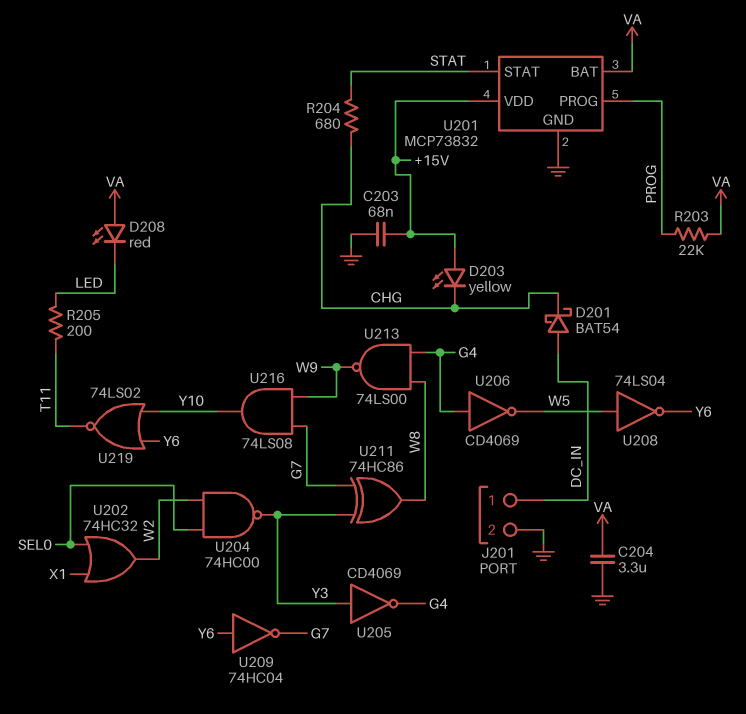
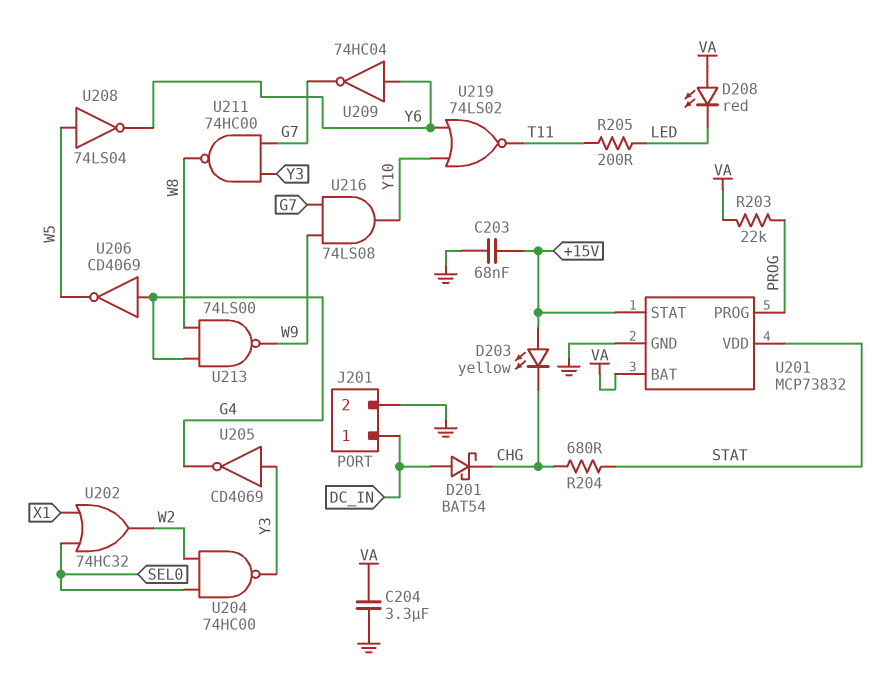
U201 pin STAT: STAT -> +15V
U201 pin VDD: +15V -> STAT
U211: XOR 74HC86 (in G7, in Y3, out W8) -> NAND 74HC00 (in G7, in Y3, out W8)

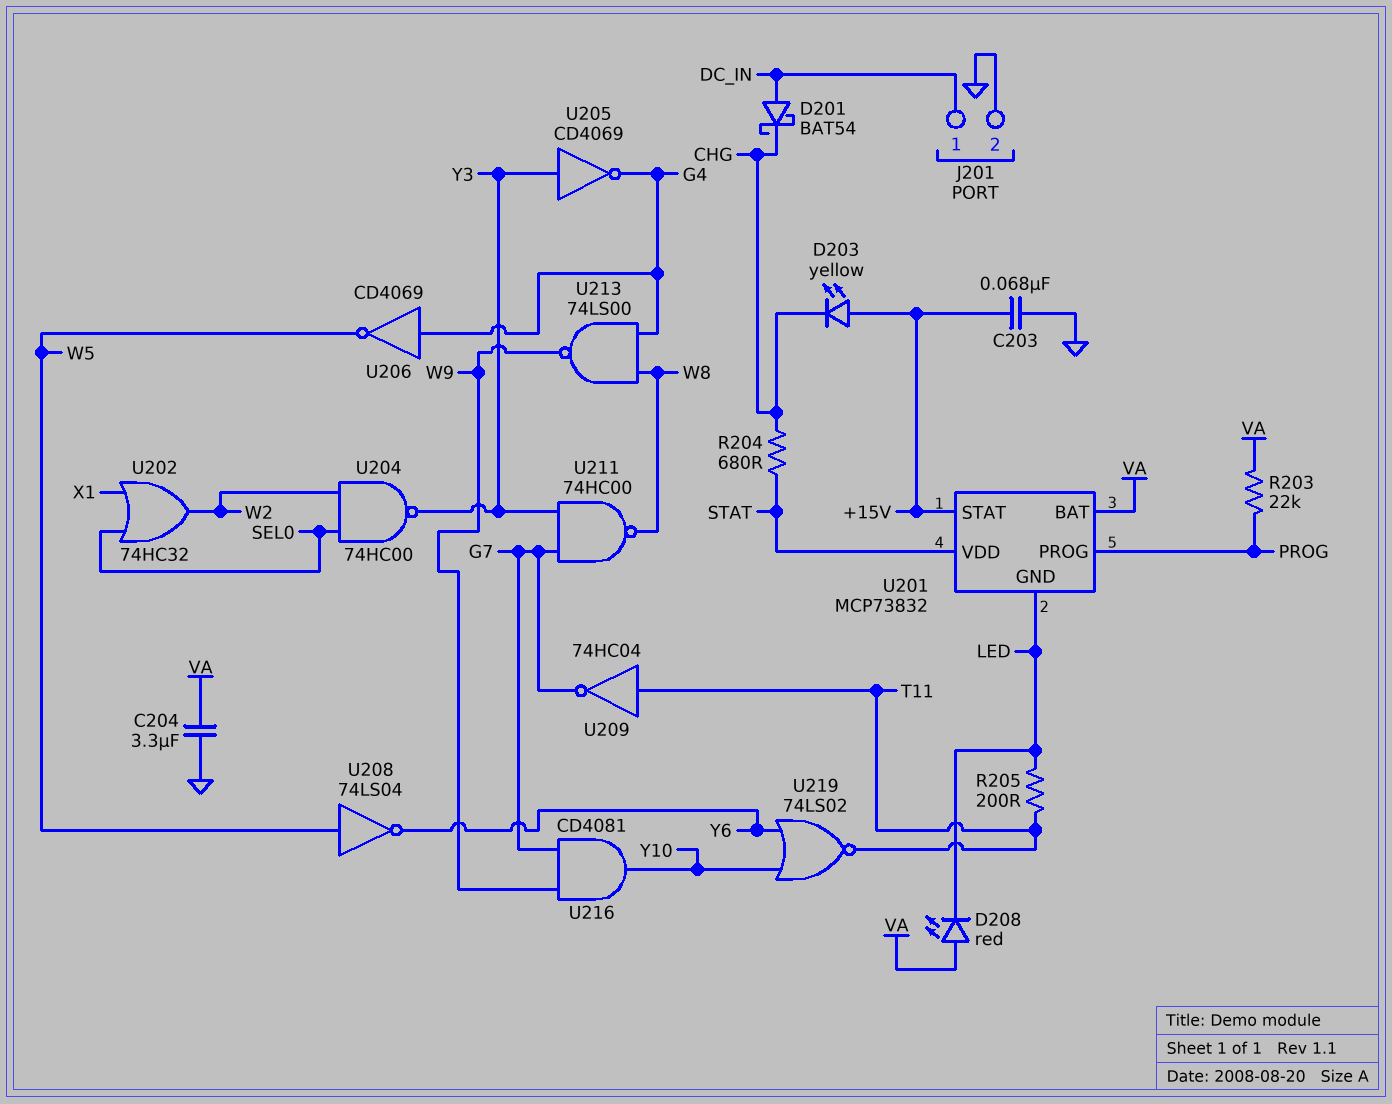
U201 pin GND: GND -> LED
U209: NOT 74HC04 (in Y6, out G7) -> NOT 74HC04 (in T11, out G7)
U216: AND 74LS08 (in G7, in W9, out Y10) -> AND CD4081 (in G7, in W9, out Y10)

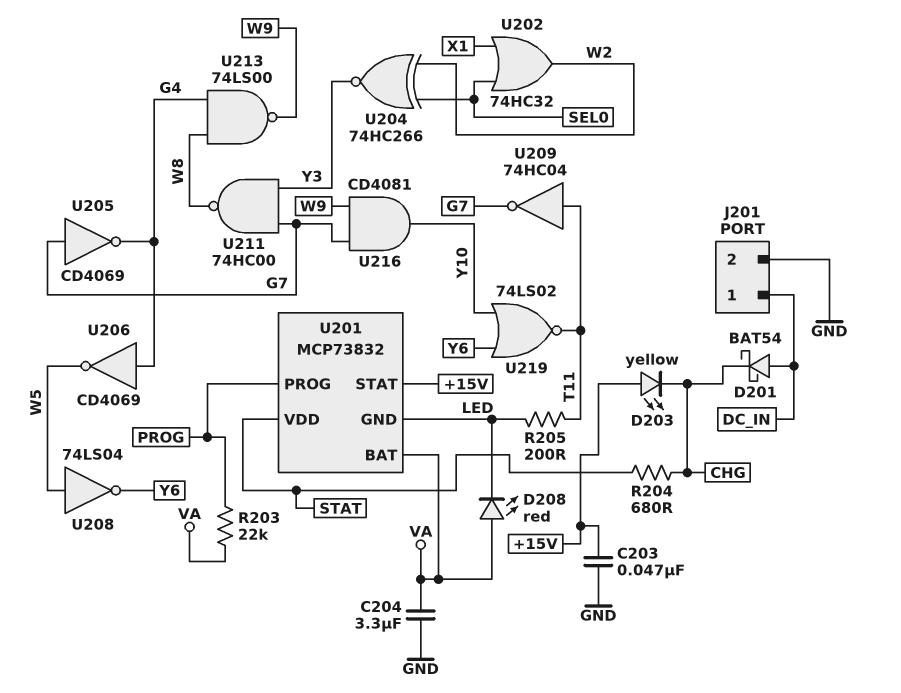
C203: 68nF (+15V, GND) -> 47nF (+15V, GND)
U204: NAND 74HC00 (in SEL0, in W2, out Y3) -> XNOR 74HC266 (in SEL0, in W2, out Y3)
U205: NOT CD4069 (in Y3, out G4) -> NOT CD4069 (in G7, out G4)

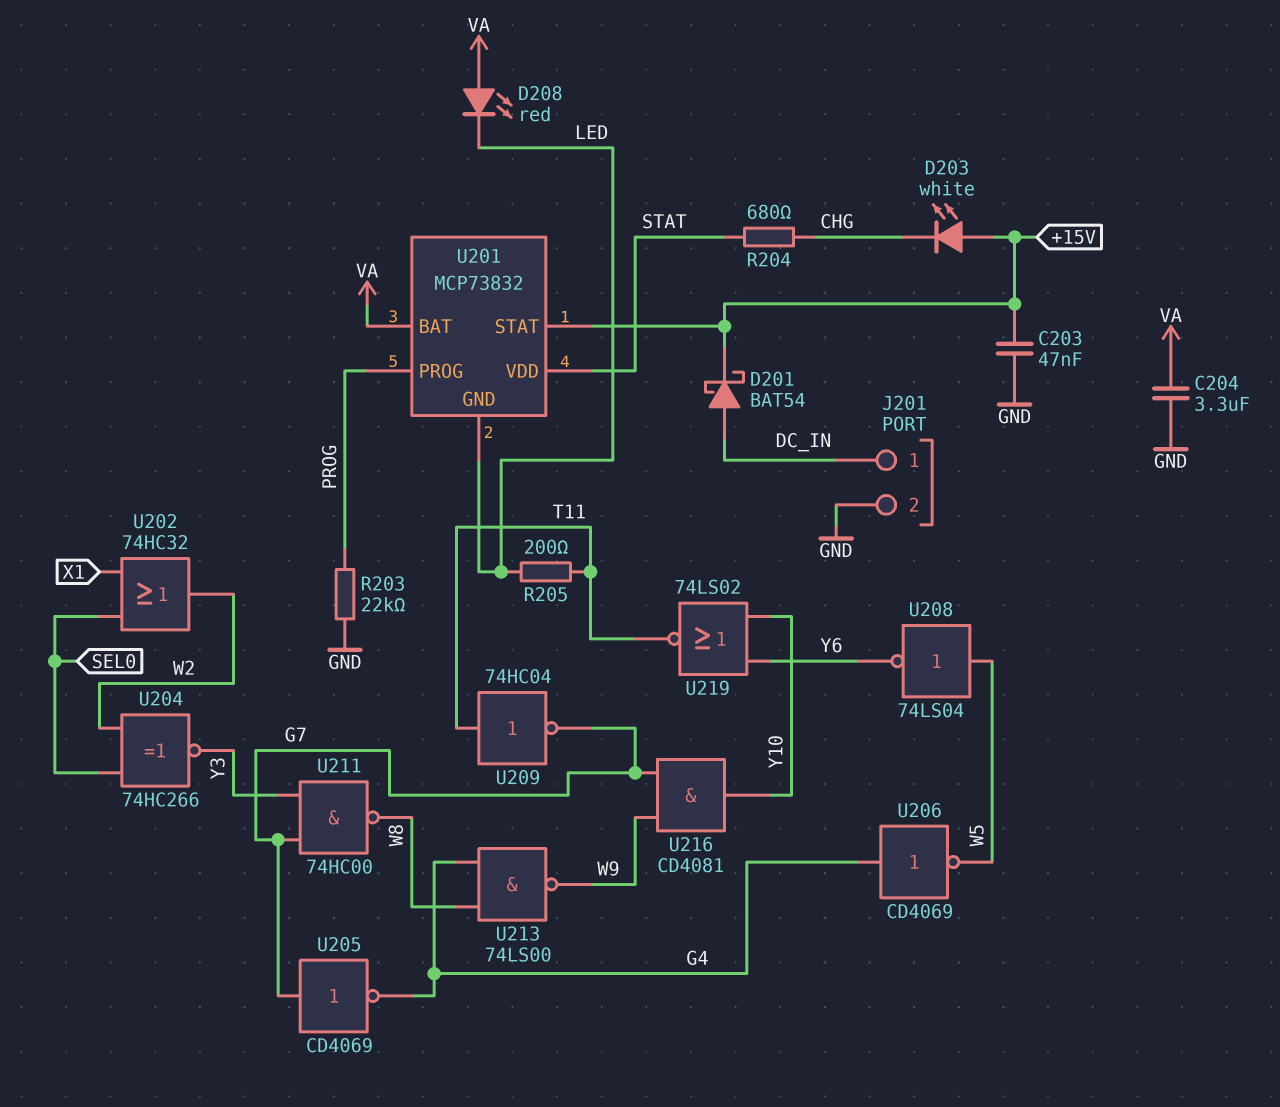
D201: schottky BAT54 (A DC_IN, K CHG) -> schottky BAT54 (A DC_IN, K +15V)
D203: LED yellow (A +15V, K CHG) -> LED white (A +15V, K CHG)
R203: 22k (PROG, VA) -> 22k (GND, PROG)

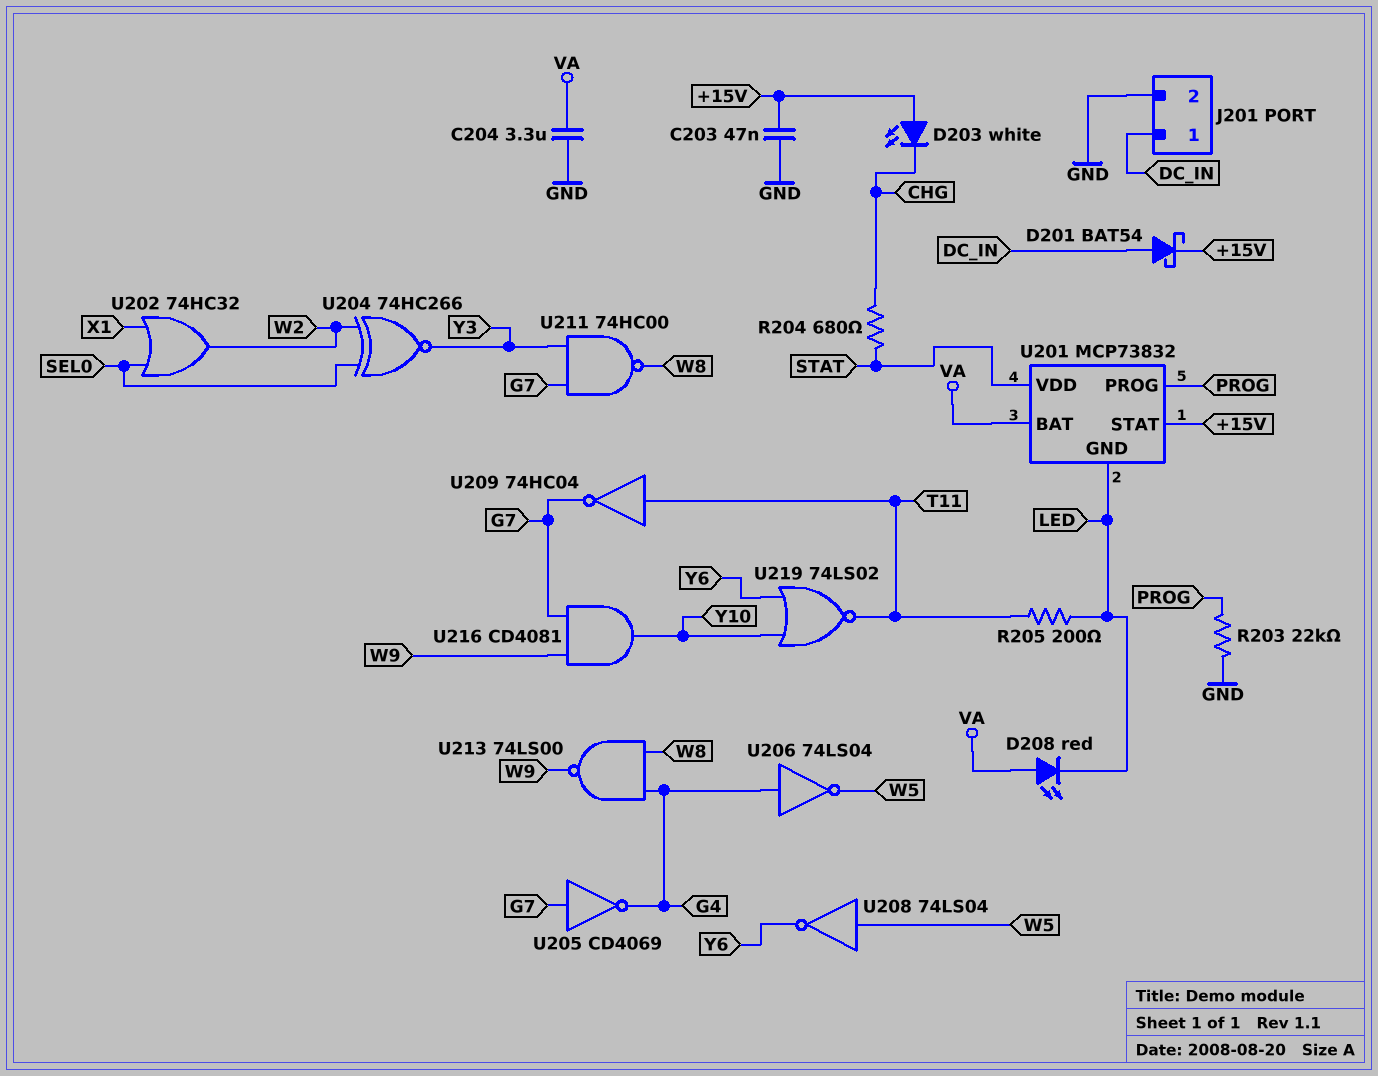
U206: NOT CD4069 (in G4, out W5) -> NOT 74LS04 (in G4, out W5)

